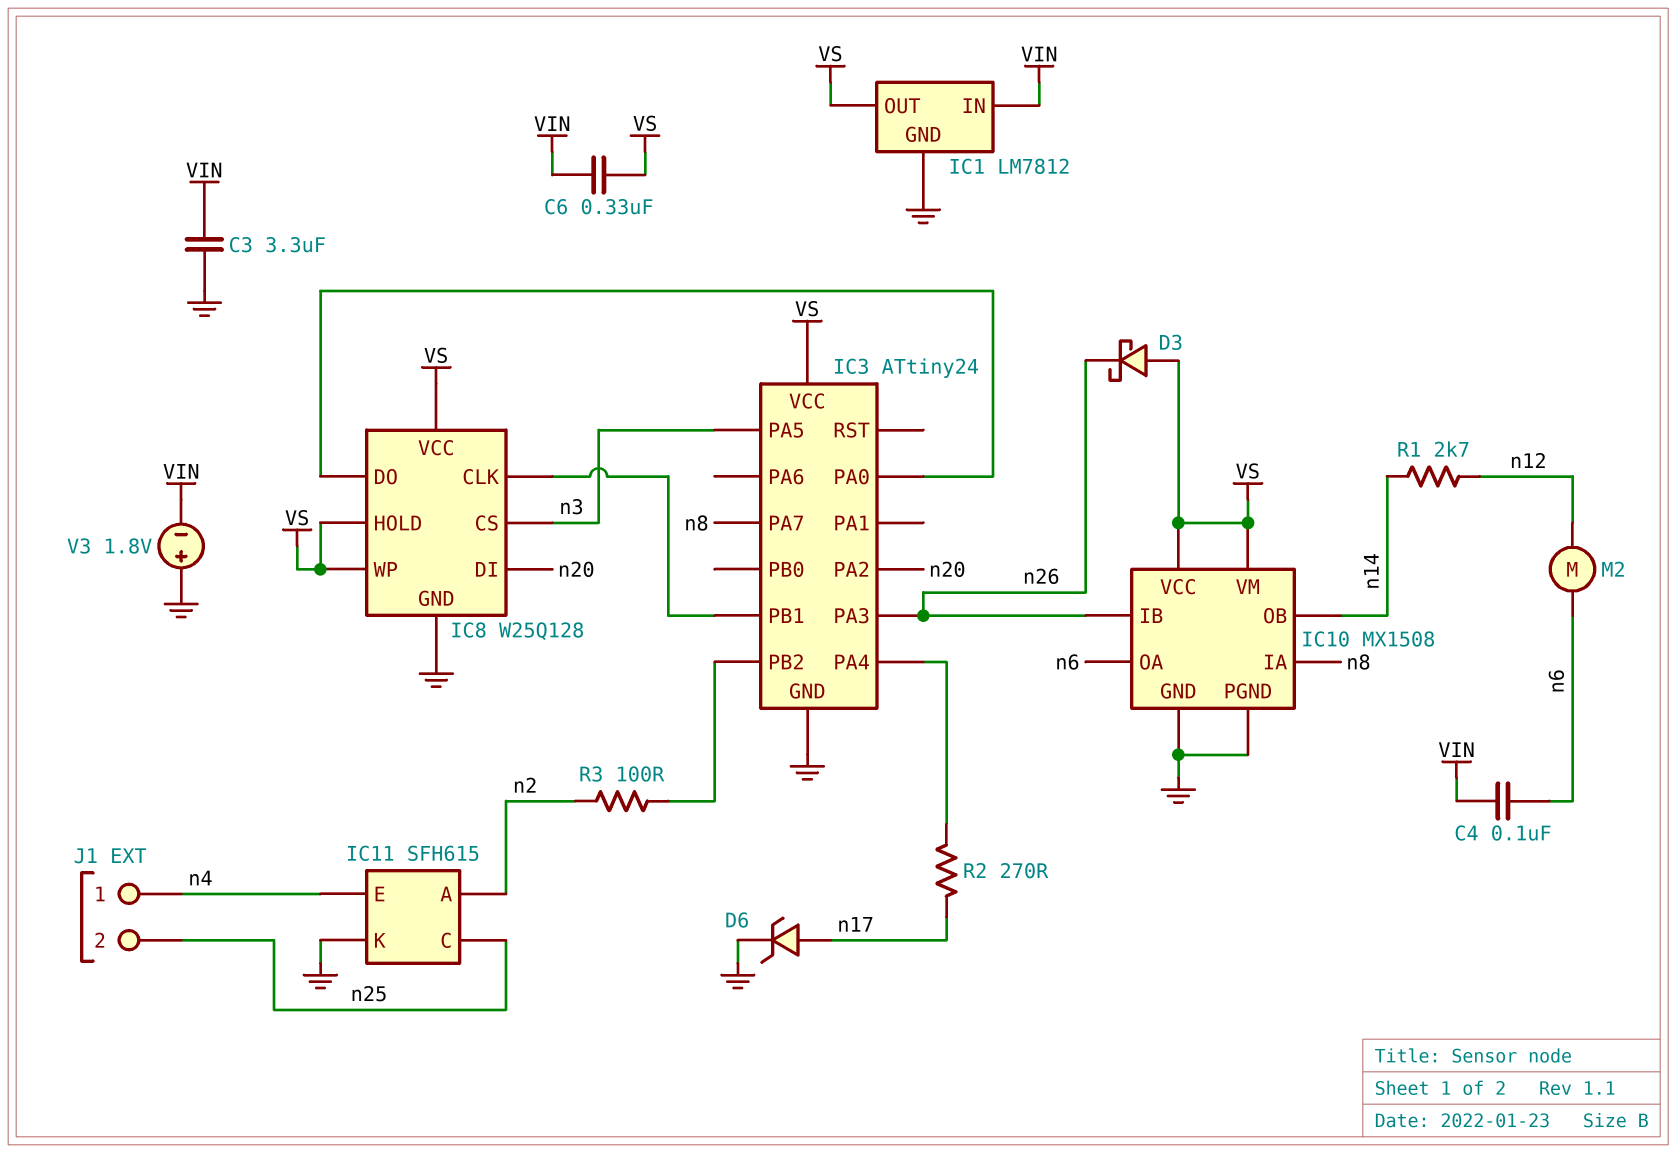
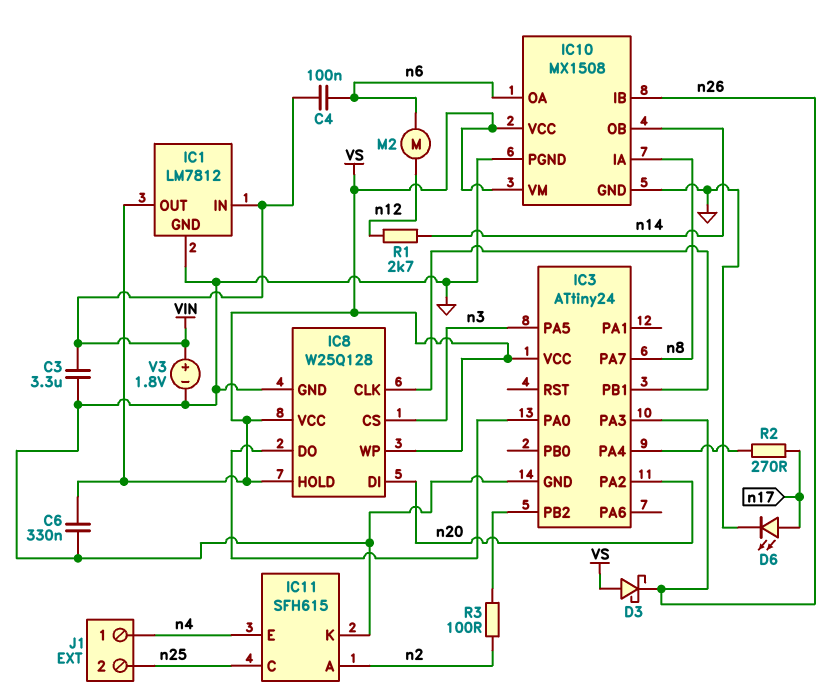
C6: 330nF (VIN, VS) -> 330nF (GND, VS)
D6: zener (A n17, K GND) -> LED (A n17, K GND)
V3: 1.8V (plus GND, minus VIN) -> 1.8V (plus VIN, minus GND)

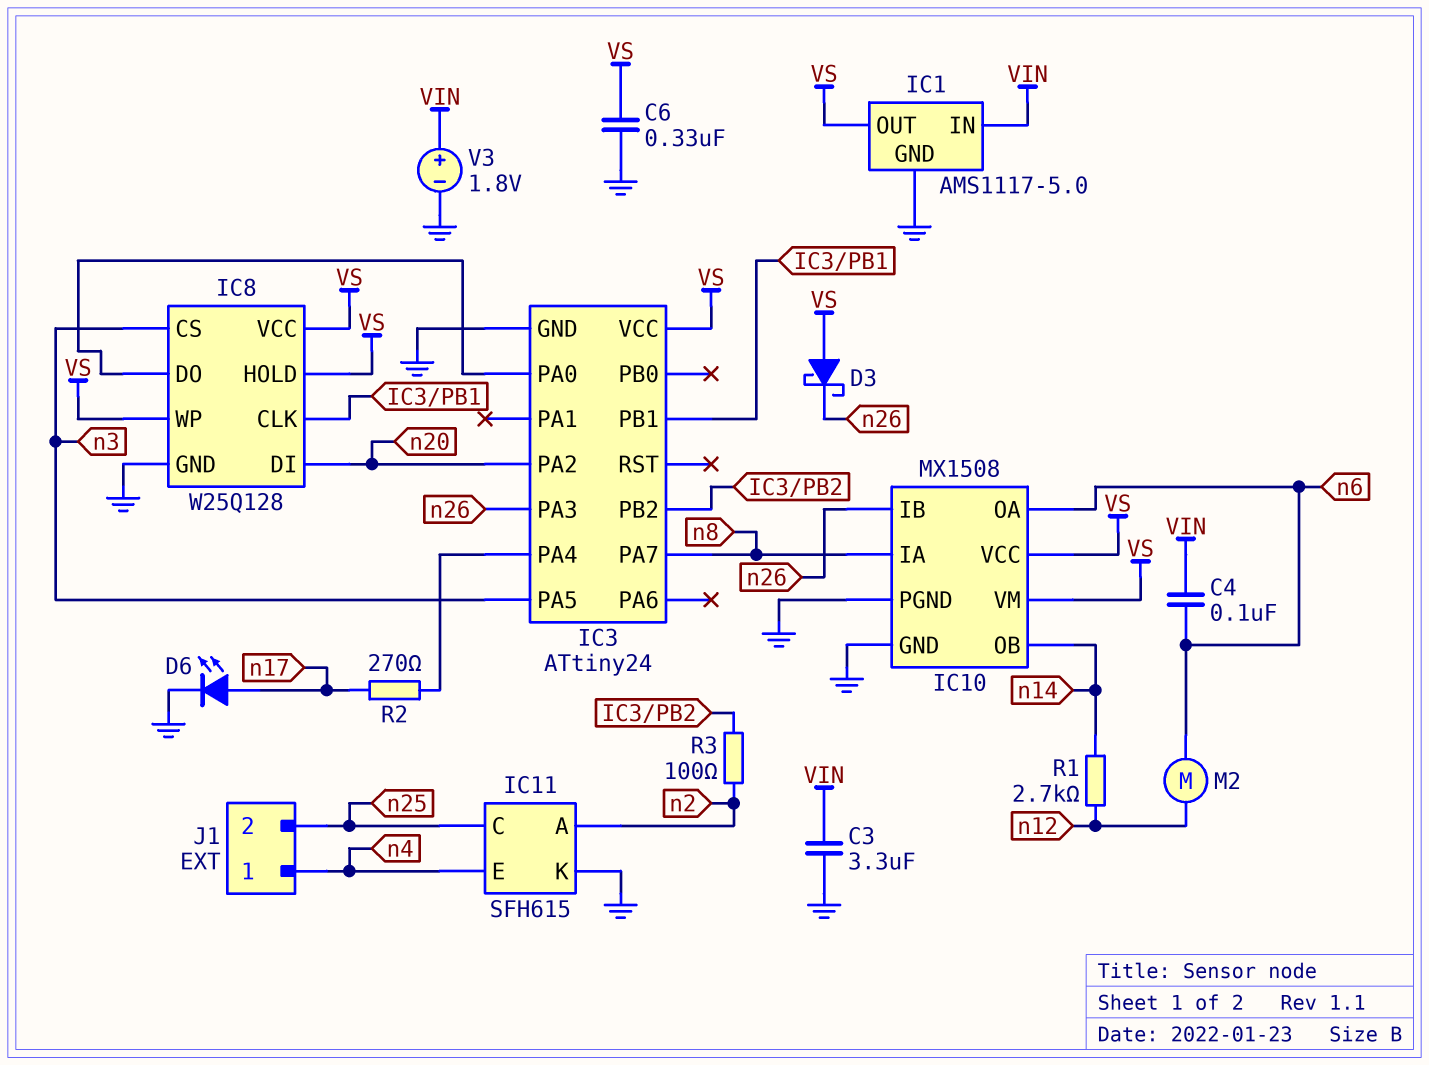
IC1: LM7812 -> AMS1117-5.0

